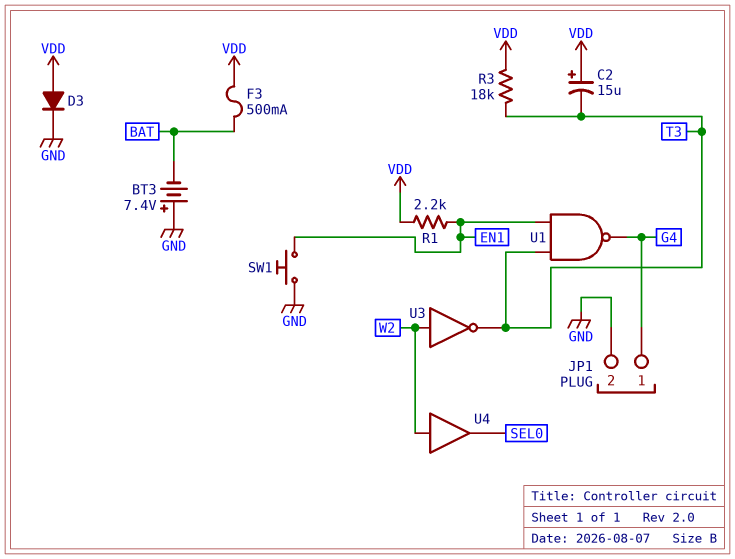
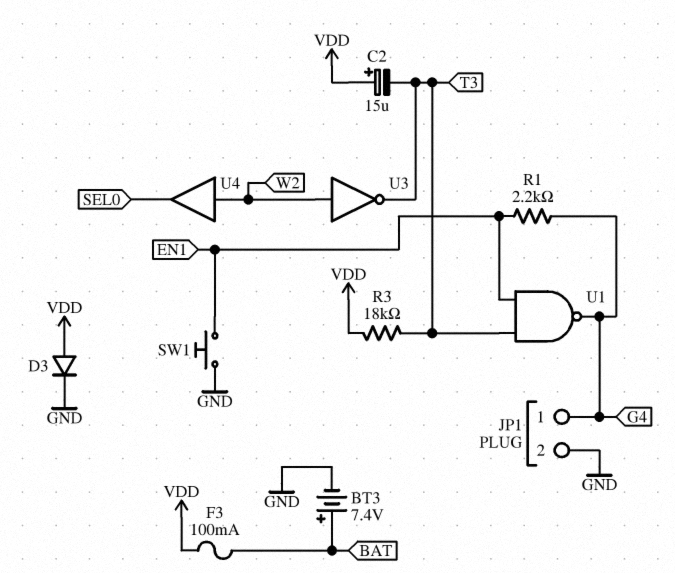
BT3: 7.4V (plus GND, minus BAT) -> 7.4V (plus BAT, minus GND)
F3: 500mA (BAT, VDD) -> 100mA (BAT, VDD)
R1: 2.2k (EN1, VDD) -> 2.2k (EN1, G4)

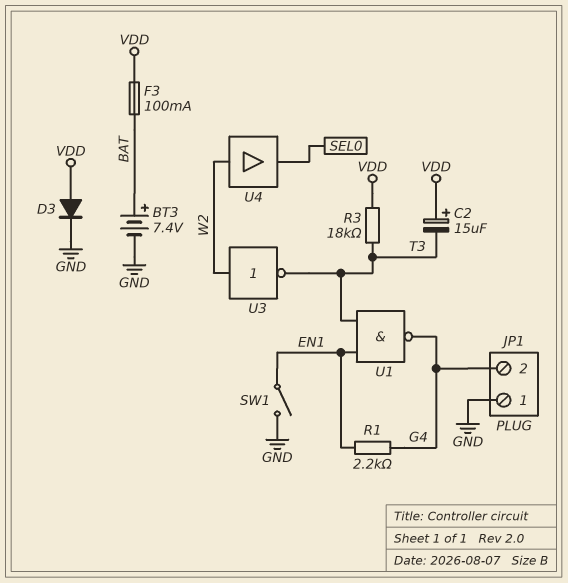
JP1 pin 1: G4 -> GND
JP1 pin 2: GND -> G4
SW1: button (EN1, GND) -> switch (EN1, GND)

